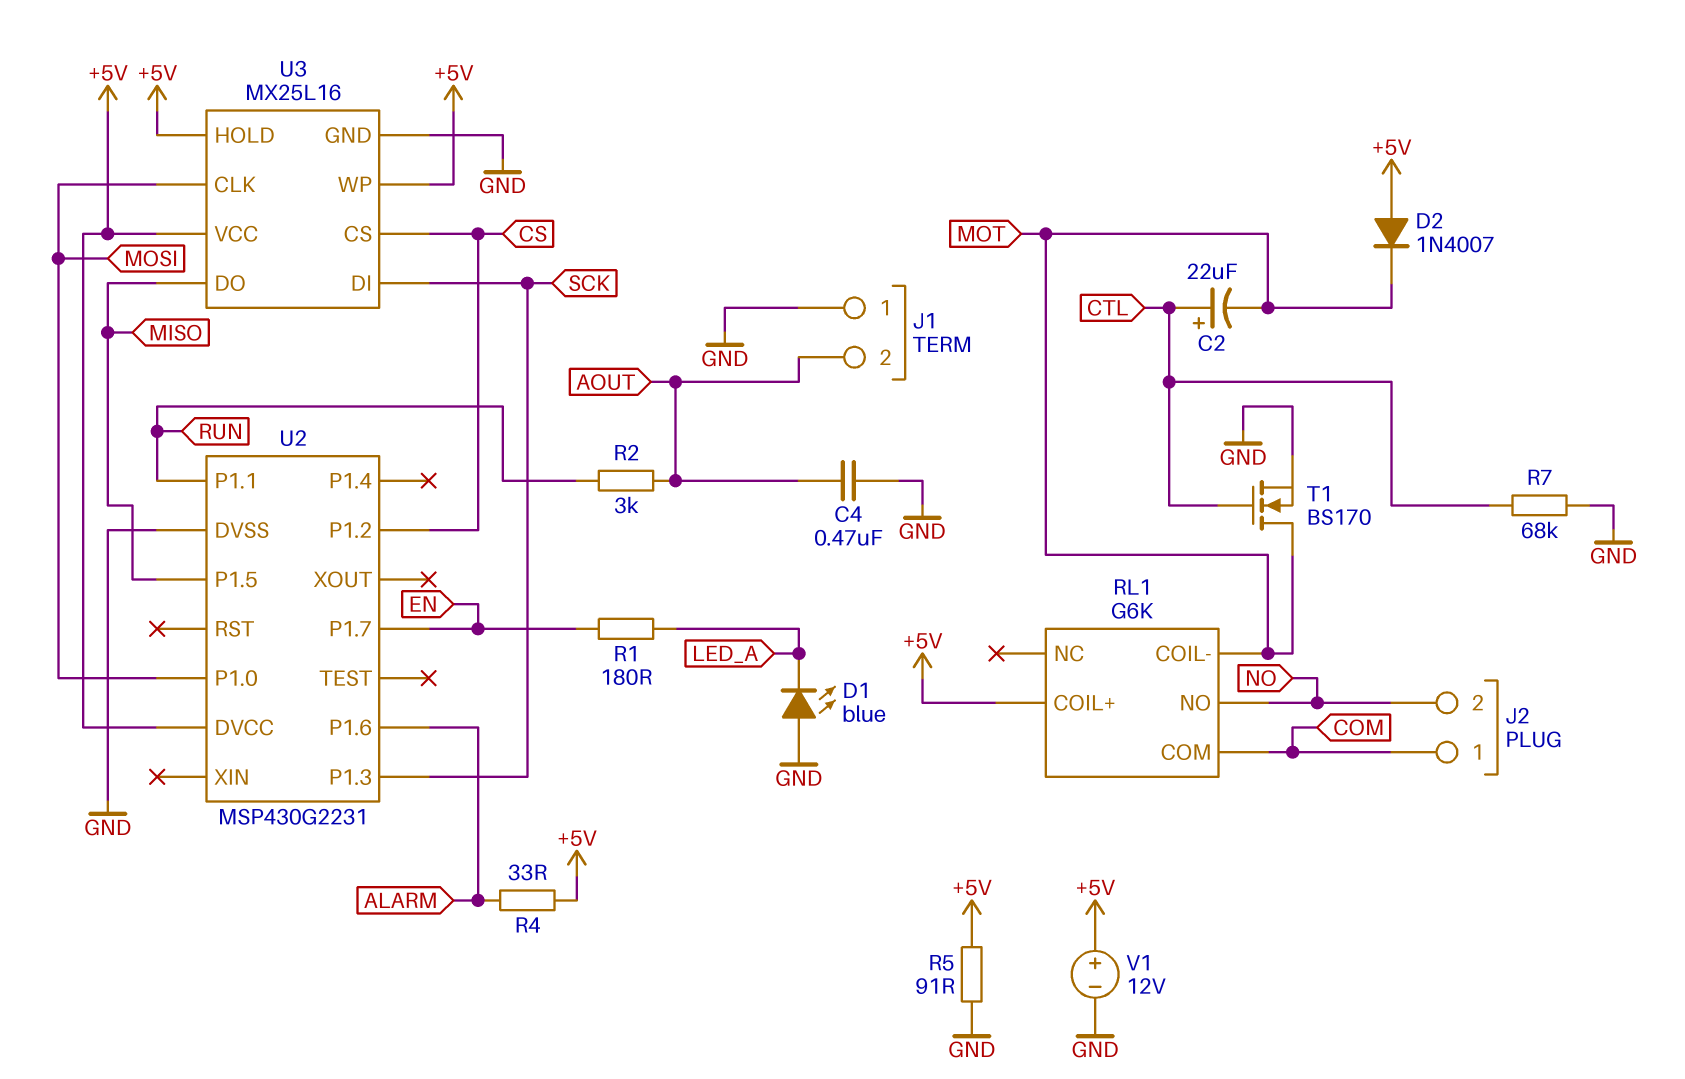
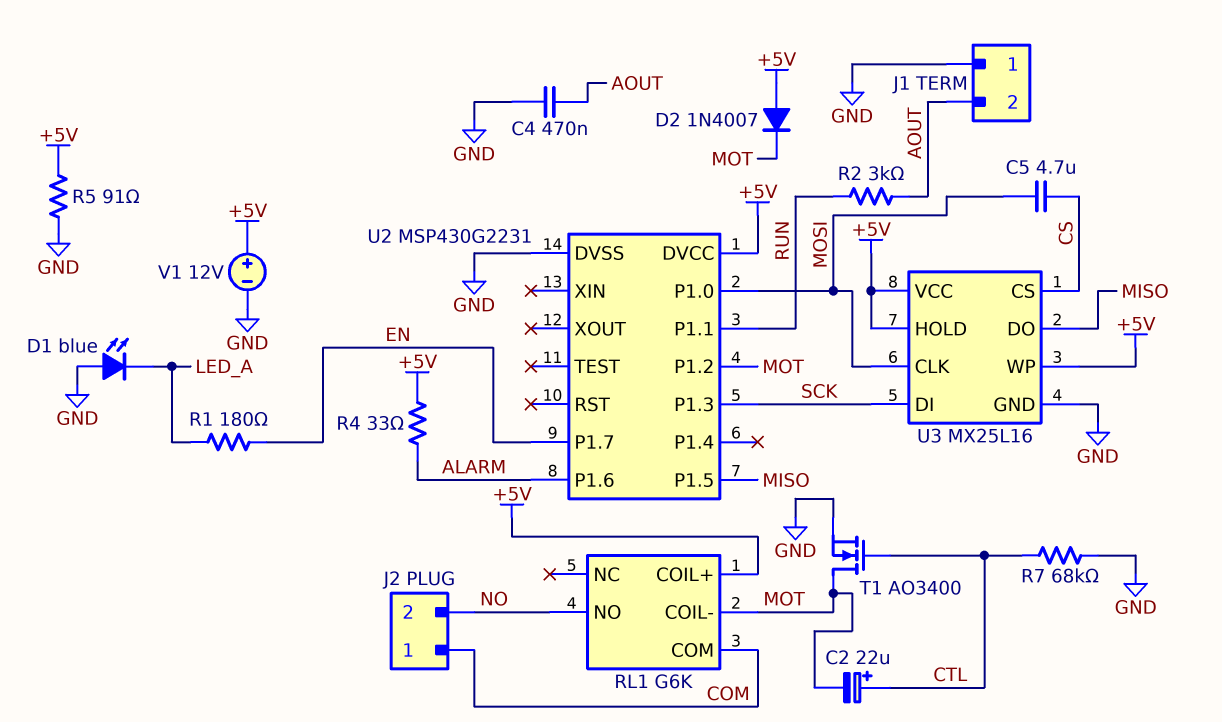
C5: none -> 4.7uF (CS, MOSI)
T1: NMOS BS170 (G CTL, D MOT, S GND) -> NMOS AO3400 (G CTL, D MOT, S GND)
U2 pin P1.2: CS -> MOT

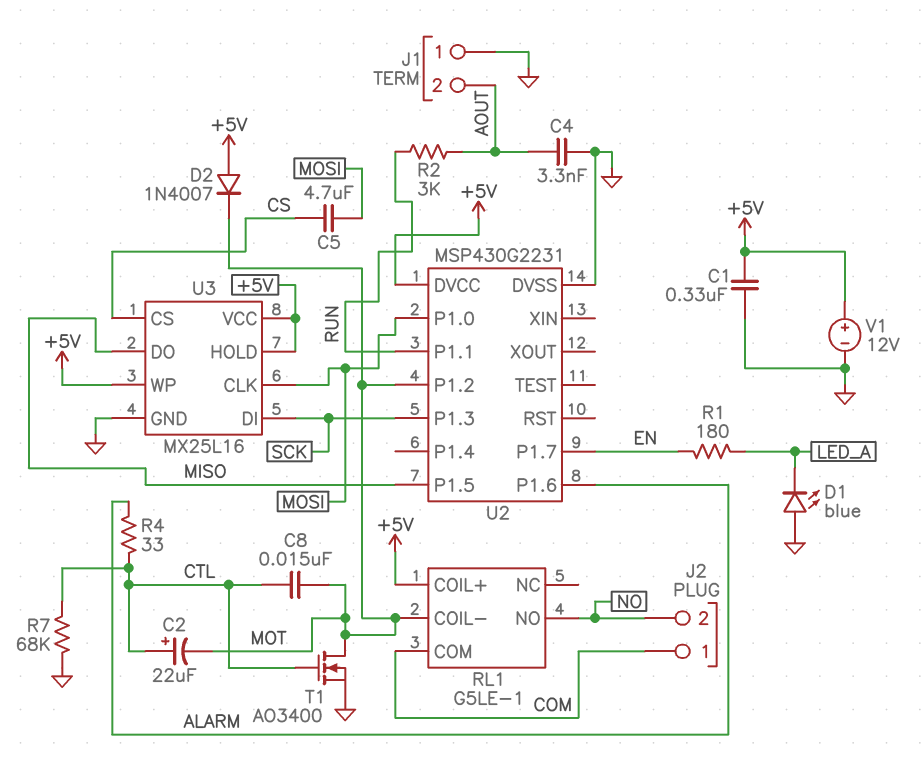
C1: none -> 330nF (+5V, GND)
C4: 470nF (AOUT, GND) -> 3.3nF (AOUT, GND)
C8: none -> 15nF (CTL, MOT)
R4: 33 (+5V, ALARM) -> 33 (ALARM, CTL)
R5: 91 (+5V, GND) -> none
RL1: G6K -> G5LE-1

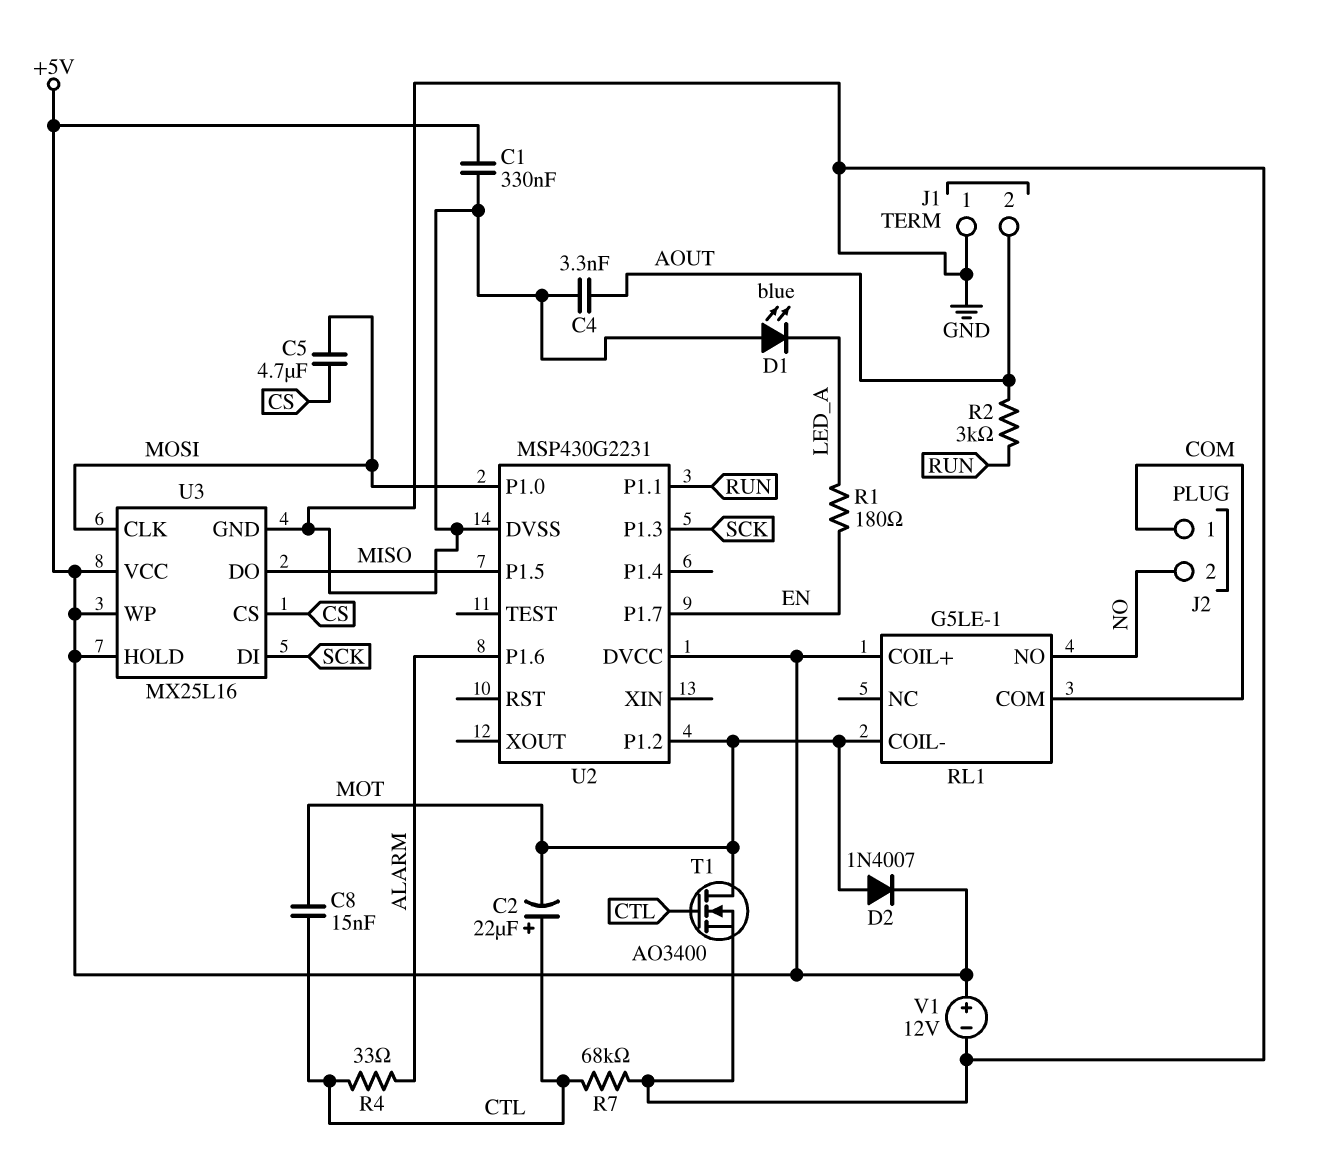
D2: diode 1N4007 (A +5V, K MOT) -> diode 1N4007 (A MOT, K +5V)

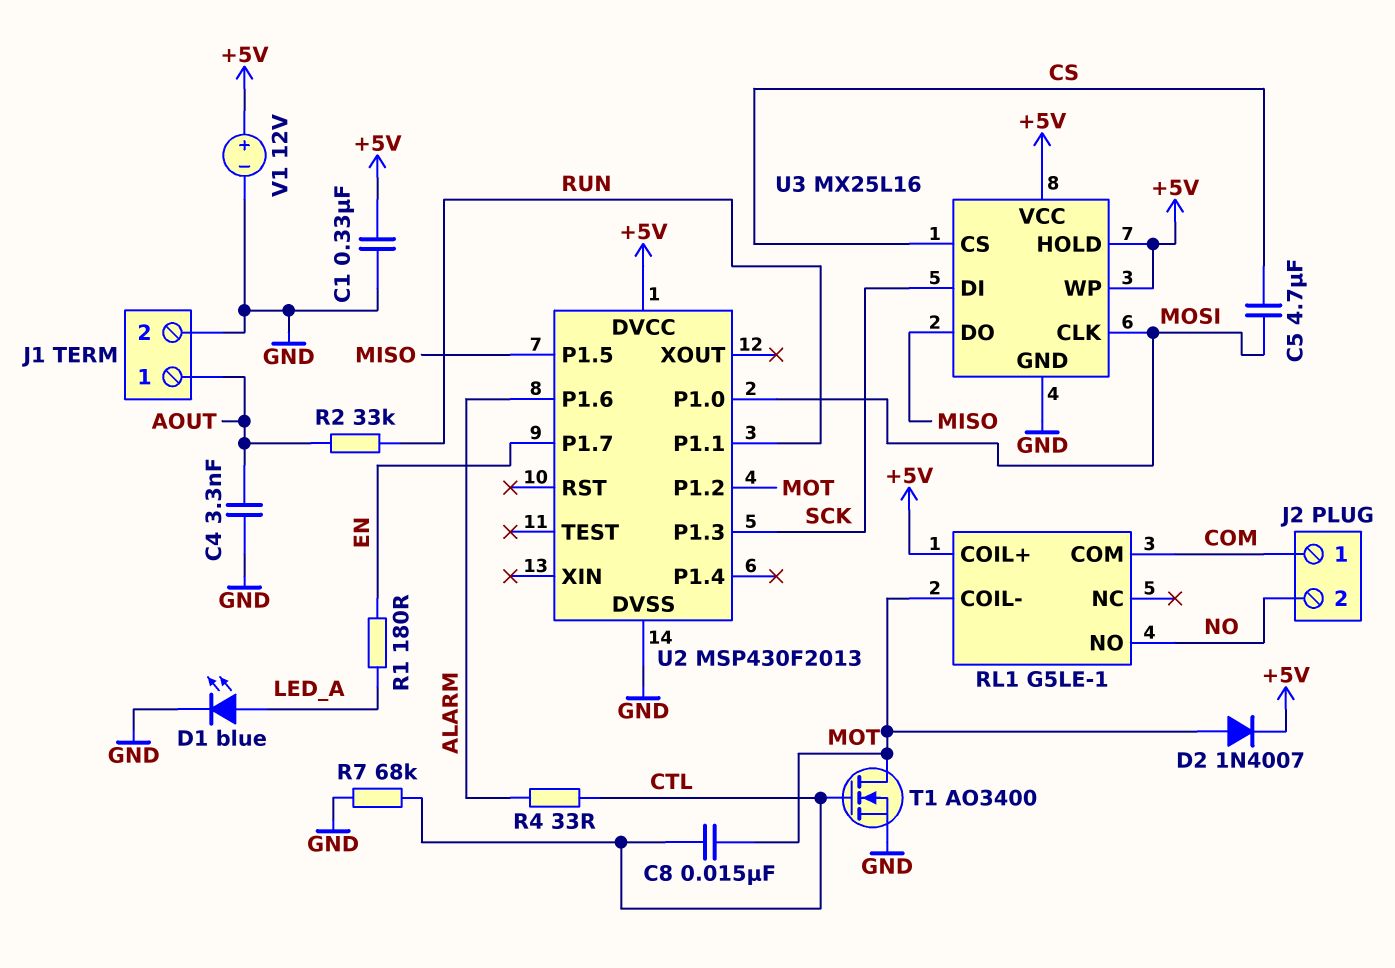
C2: 22uF (plus CTL, minus MOT) -> none
D1: LED blue (A GND, K LED_A) -> LED blue (A LED_A, K GND)
J1 pin 1: GND -> AOUT
J1 pin 2: AOUT -> GND
R2: 3k (AOUT, RUN) -> 33k (AOUT, RUN)
U2: MSP430G2231 -> MSP430F2013

